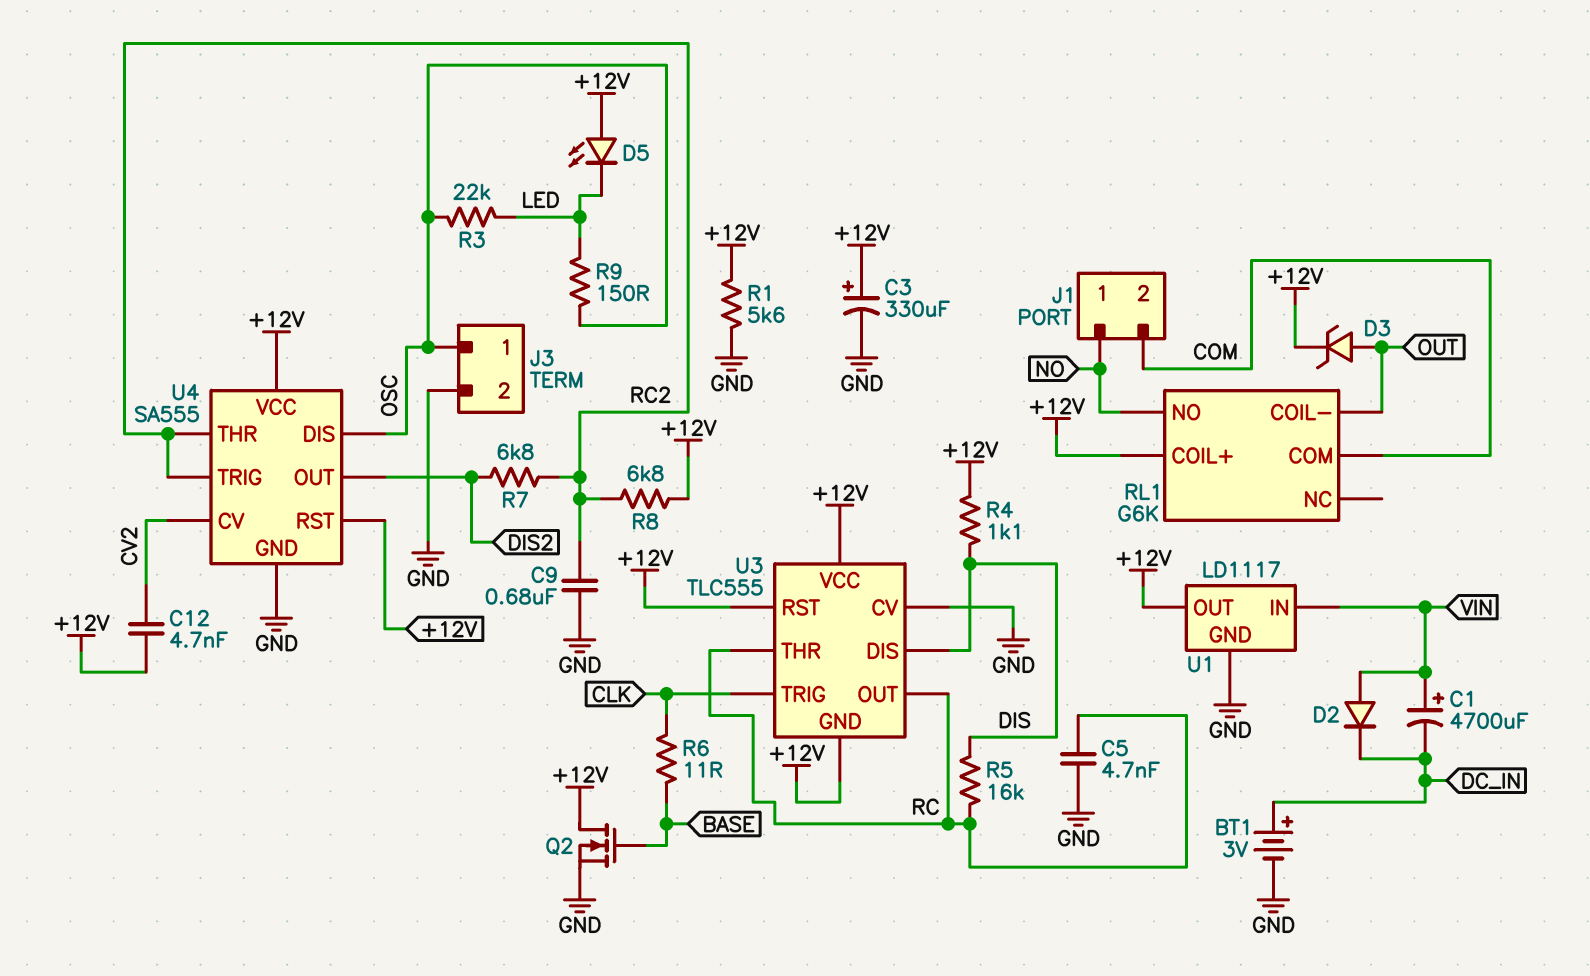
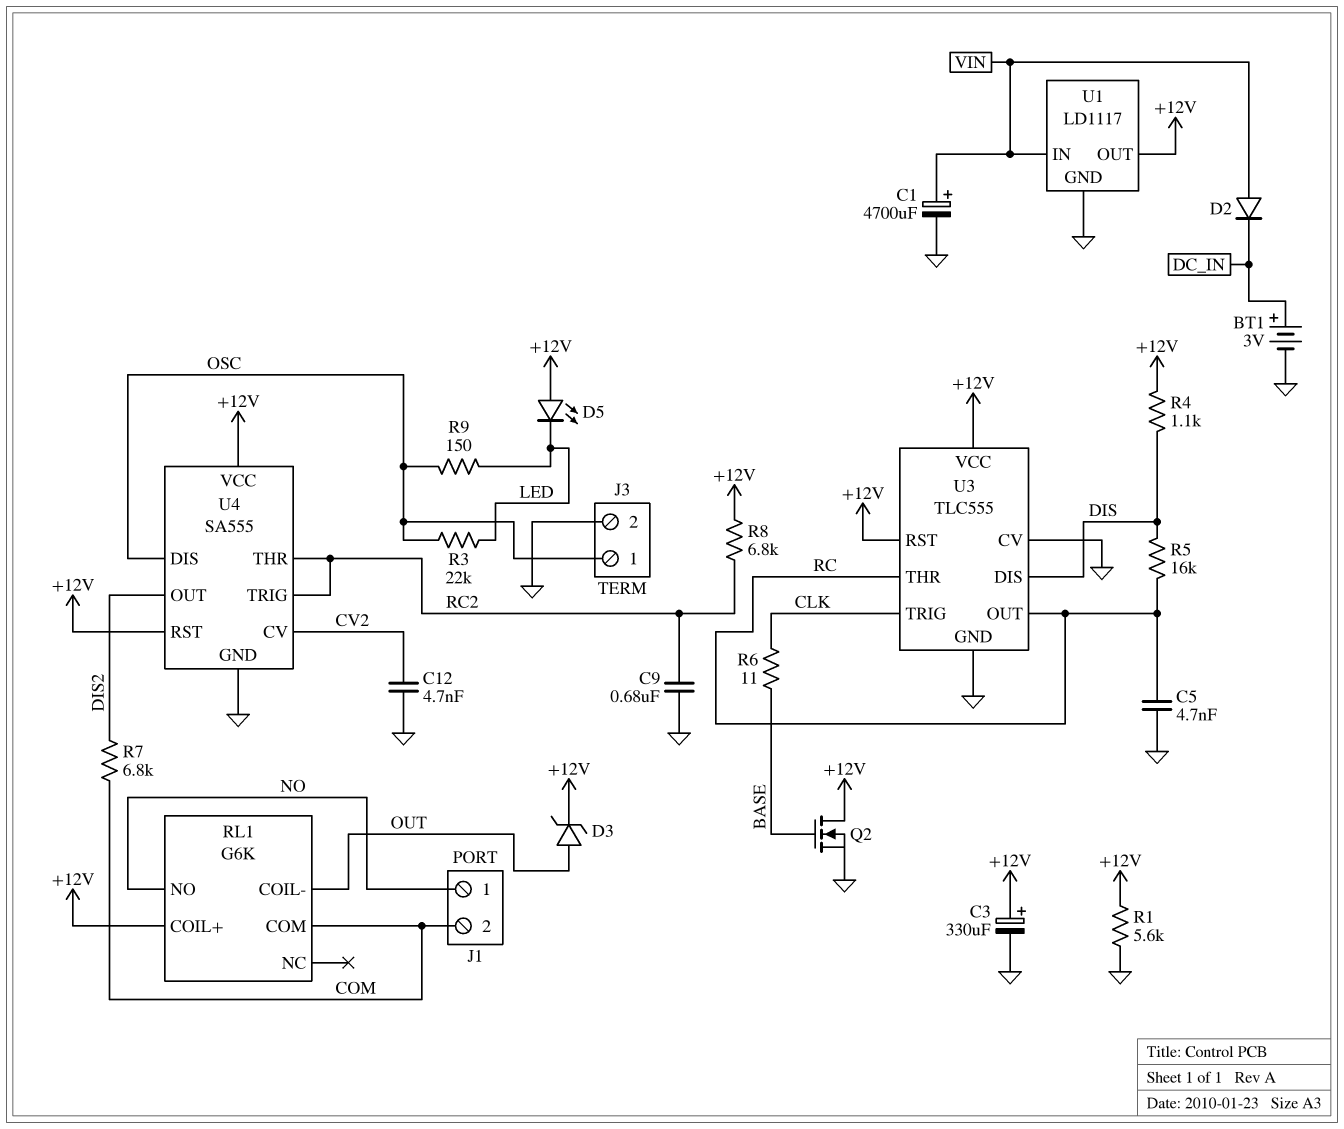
C1: 4700uF (plus VIN, minus DC_IN) -> 4700uF (plus VIN, minus GND)
C12: 4.7nF (+12V, CV2) -> 4.7nF (CV2, GND)
R7: 6.8k (DIS2, RC2) -> 6.8k (COM, DIS2)
U3 pin GND: +12V -> GND

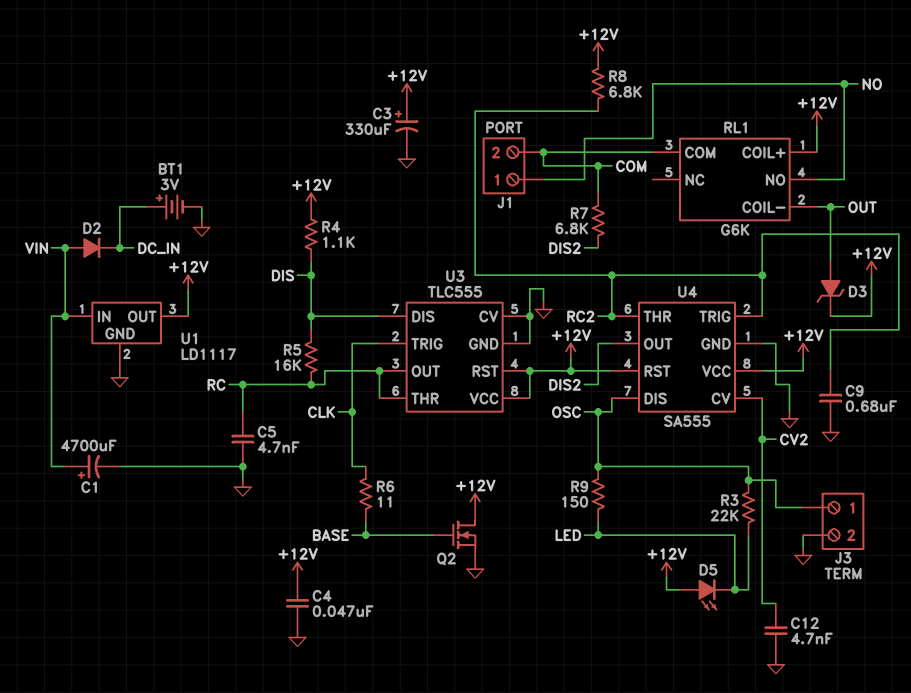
C4: none -> 47nF (+12V, GND)
R1: 5.6k (+12V, GND) -> none

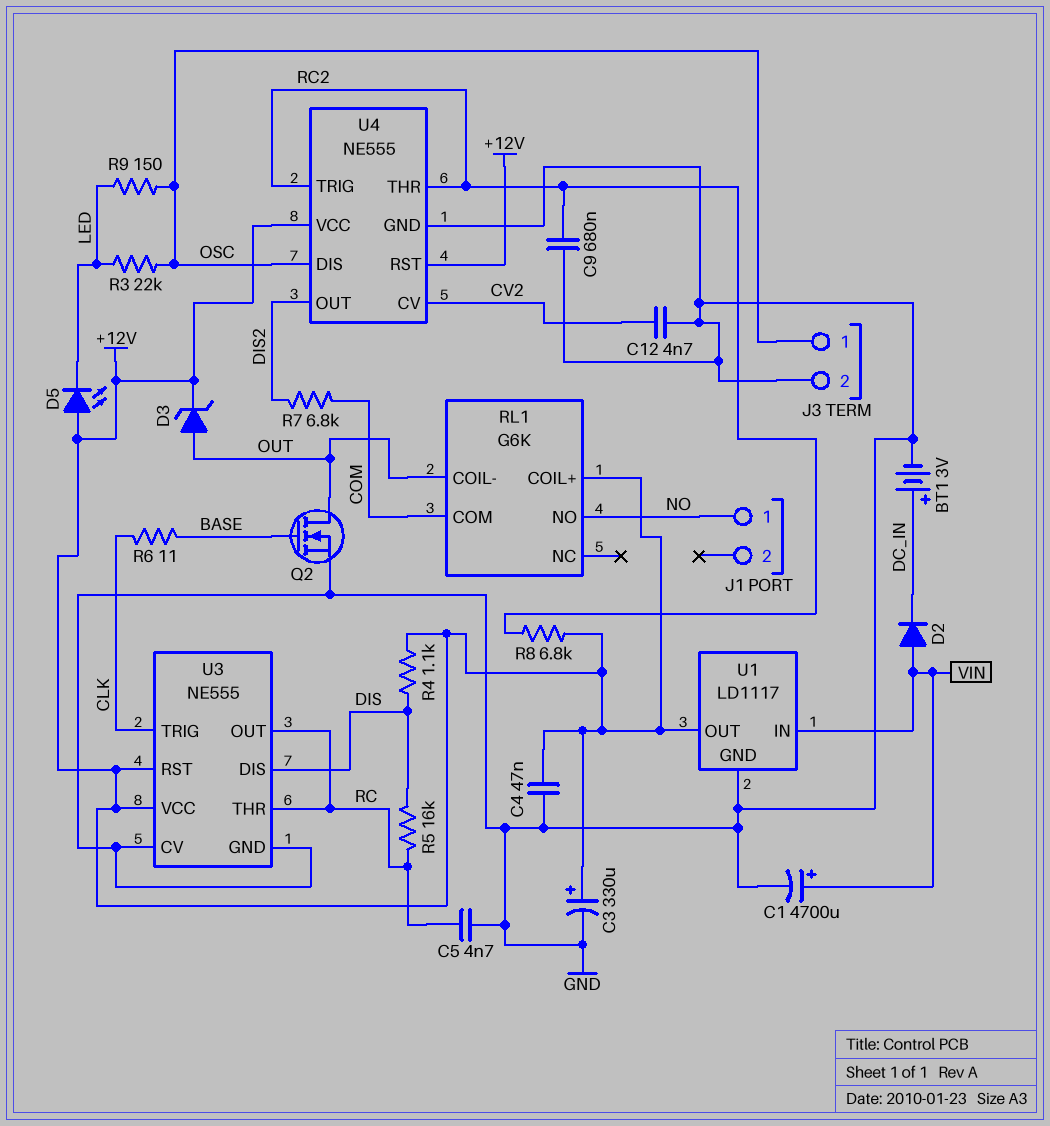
J1 pin 2: COM -> none
Q2: NMOS (G BASE, D +12V, S GND) -> NMOS (G BASE, D OUT, S GND)
U3: TLC555 -> NE555
U4: SA555 -> NE555

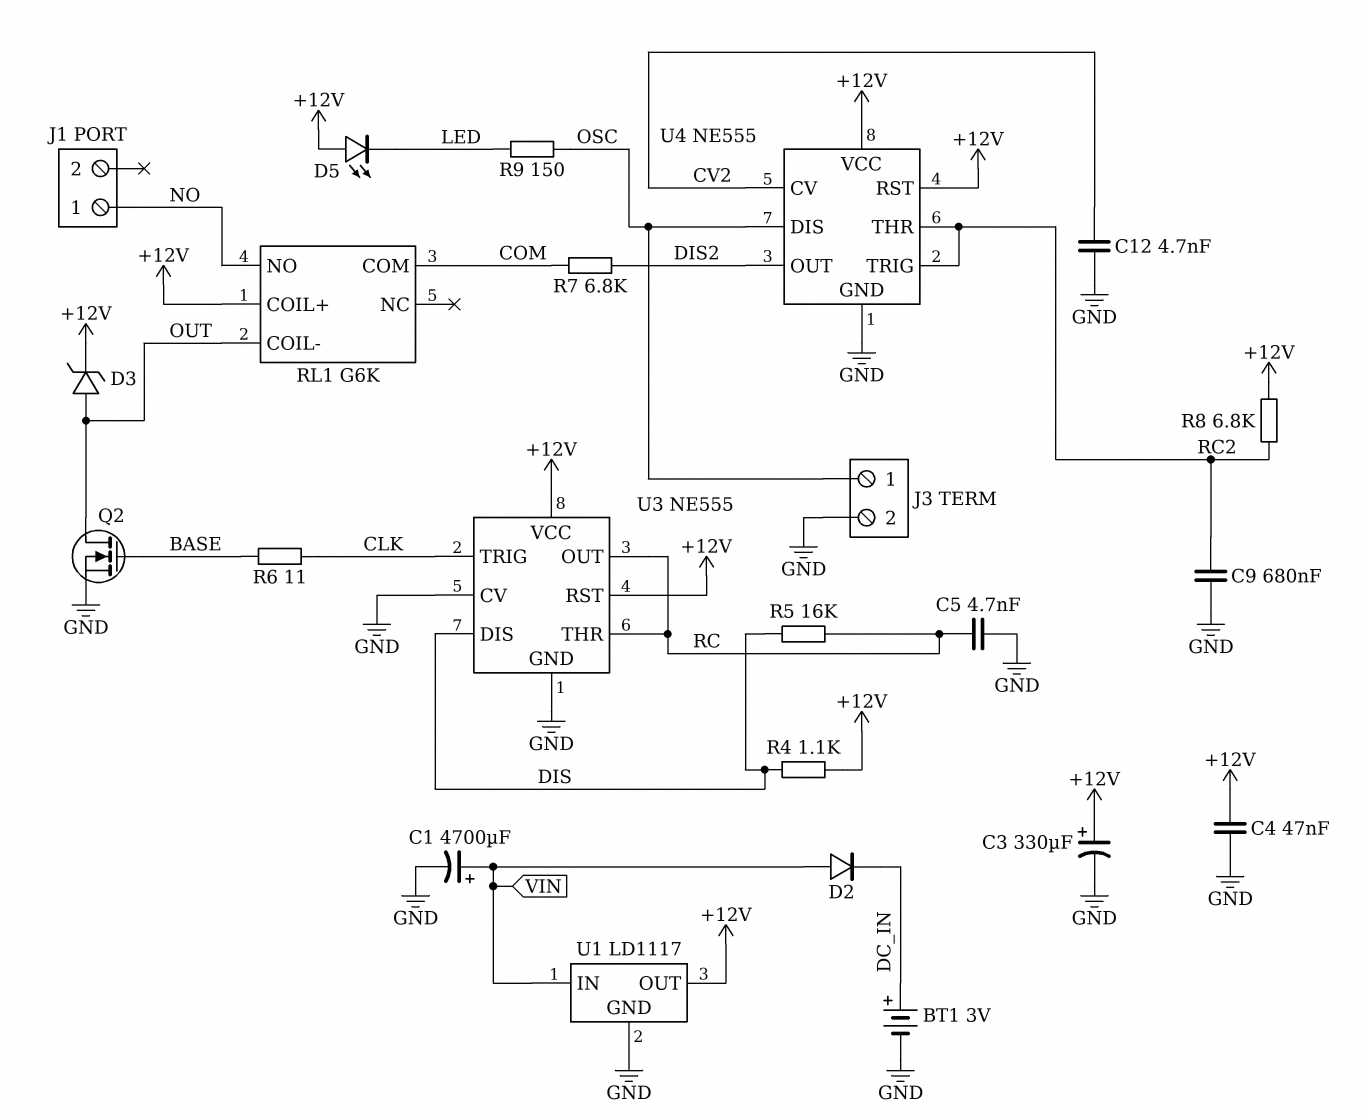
R3: 22k (LED, OSC) -> none

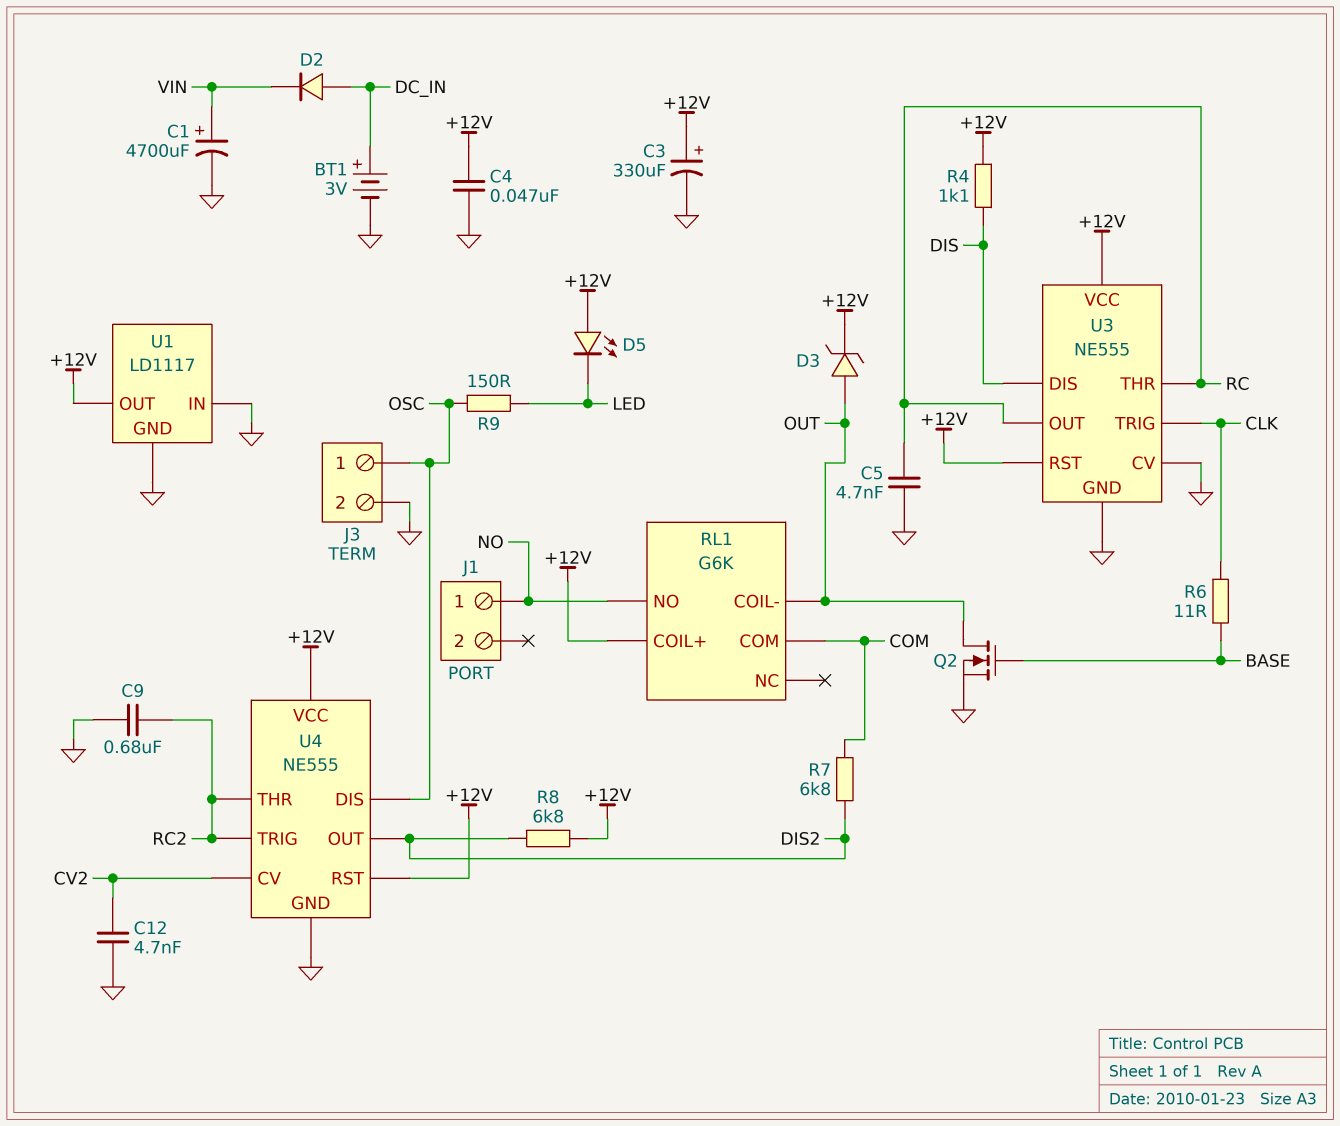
D2: diode (A VIN, K DC_IN) -> diode (A DC_IN, K VIN)
R5: 16k (DIS, RC) -> none
R8: 6.8k (+12V, RC2) -> 6.8k (+12V, DIS2)
U1 pin IN: VIN -> GND

